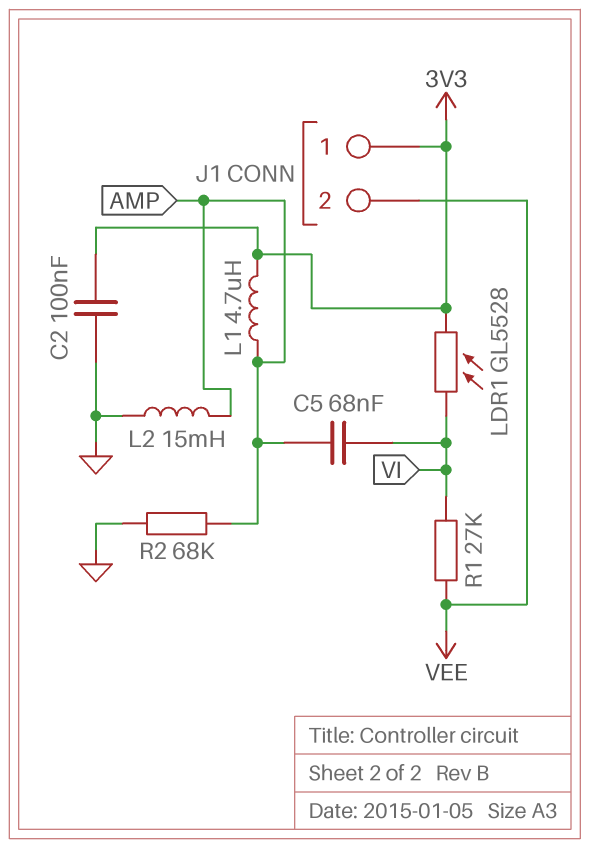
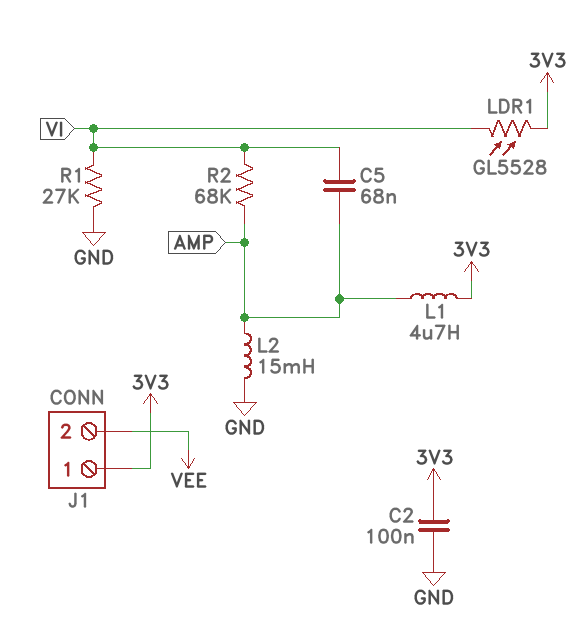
R1: 27k (VEE, VI) -> 27k (GND, VI)
R2: 68k (AMP, GND) -> 68k (AMP, VI)

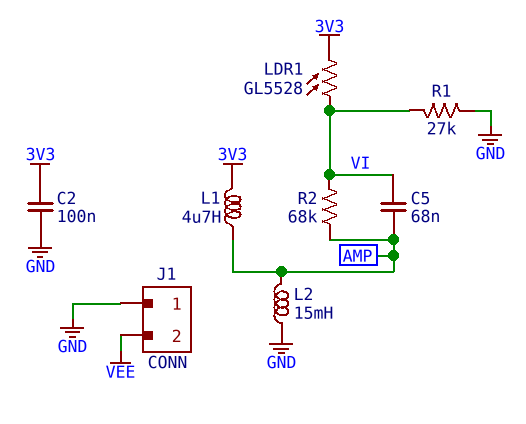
J1 pin 1: 3V3 -> GND

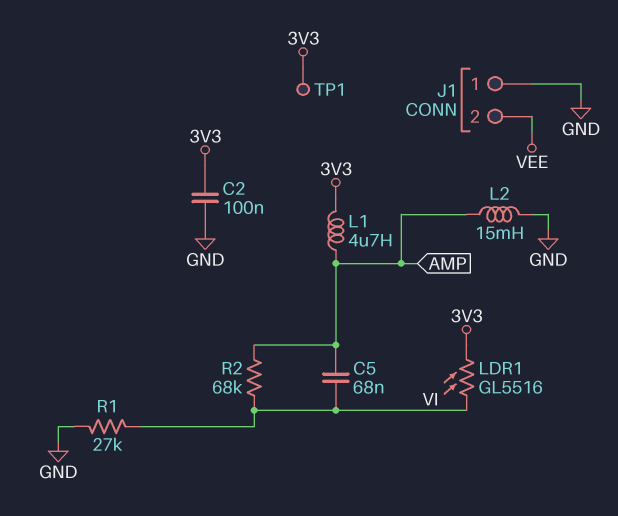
LDR1: GL5528 (3V3, VI) -> GL5516 (3V3, VI)
TP1: none -> test point (3V3)

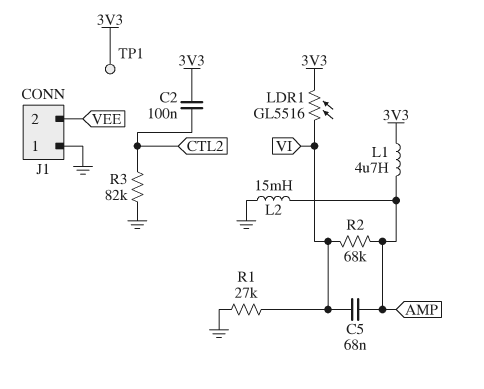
C2: 100nF (3V3, GND) -> 100nF (3V3, CTL2)
R3: none -> 82k (CTL2, GND)

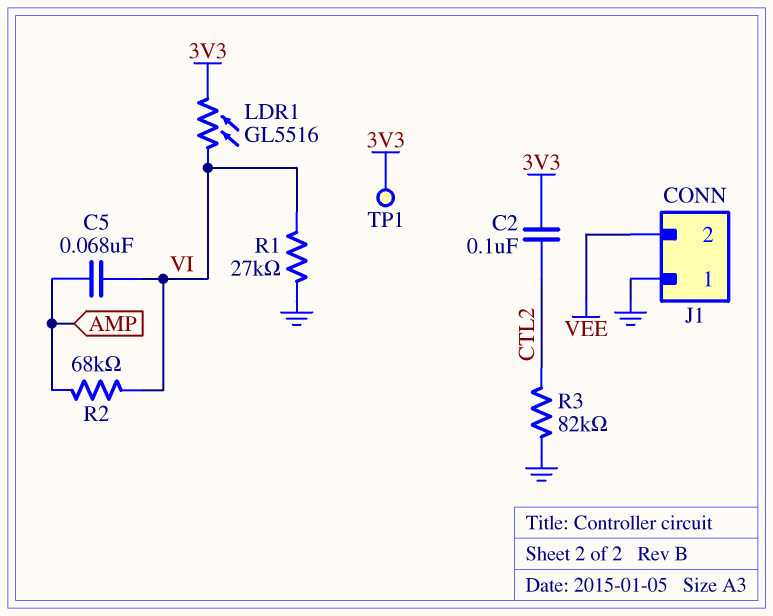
L1: 4.7uH (3V3, AMP) -> none
L2: 15mH (AMP, GND) -> none

